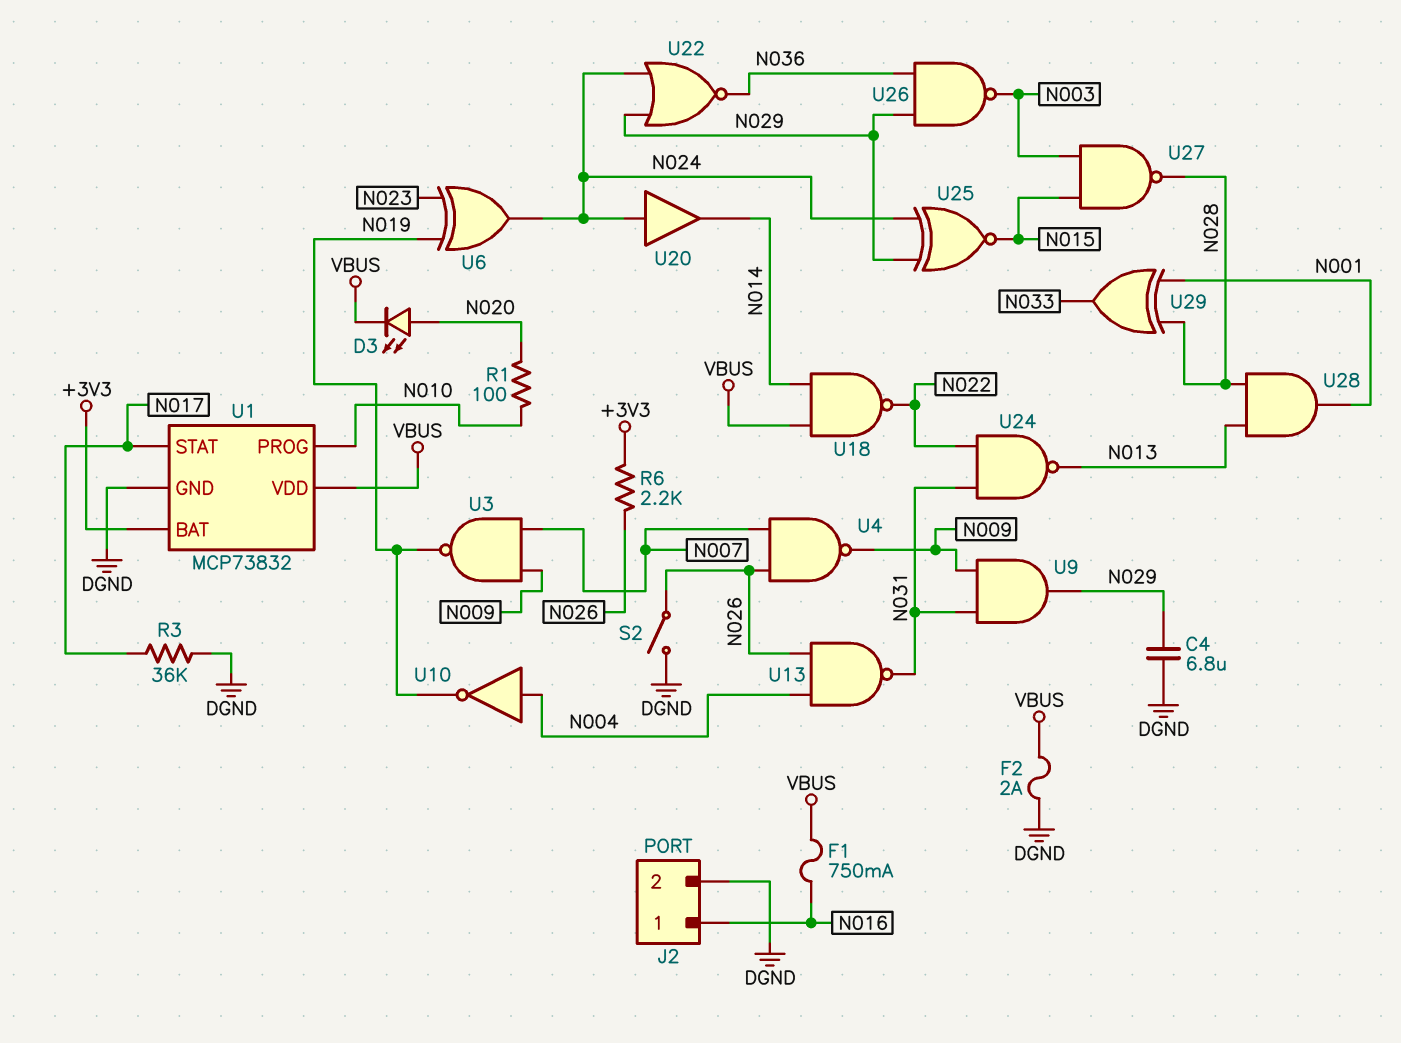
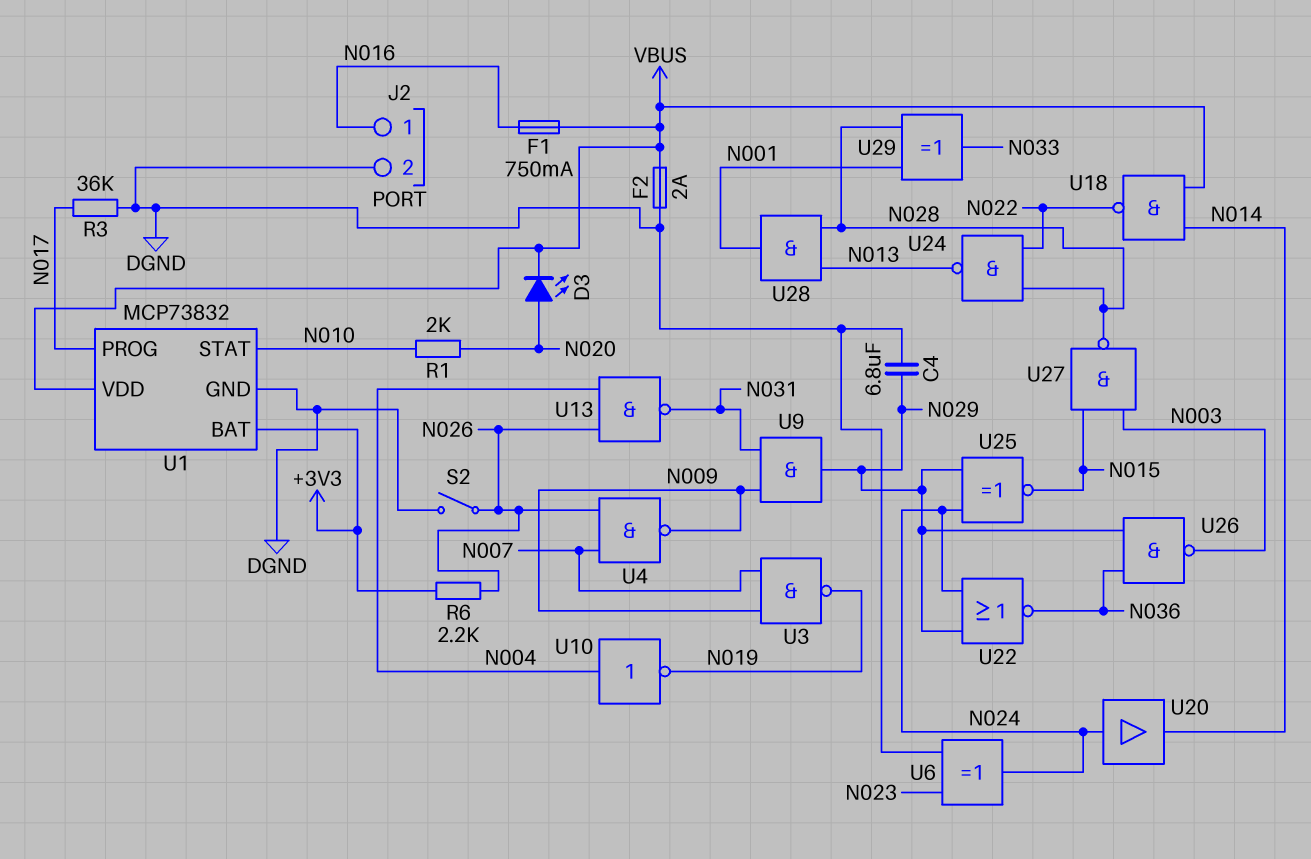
R1: 100 (N010, N020) -> 2k (N010, N020)
U1 pin PROG: N010 -> N017
U1 pin STAT: N017 -> N010
U6: XOR (in N019, in N023, out N024) -> XOR (in DGND, in N023, out N024)
U24: NAND (in N022, in N031, out N013) -> NAND (in N022, in N028, out N013)

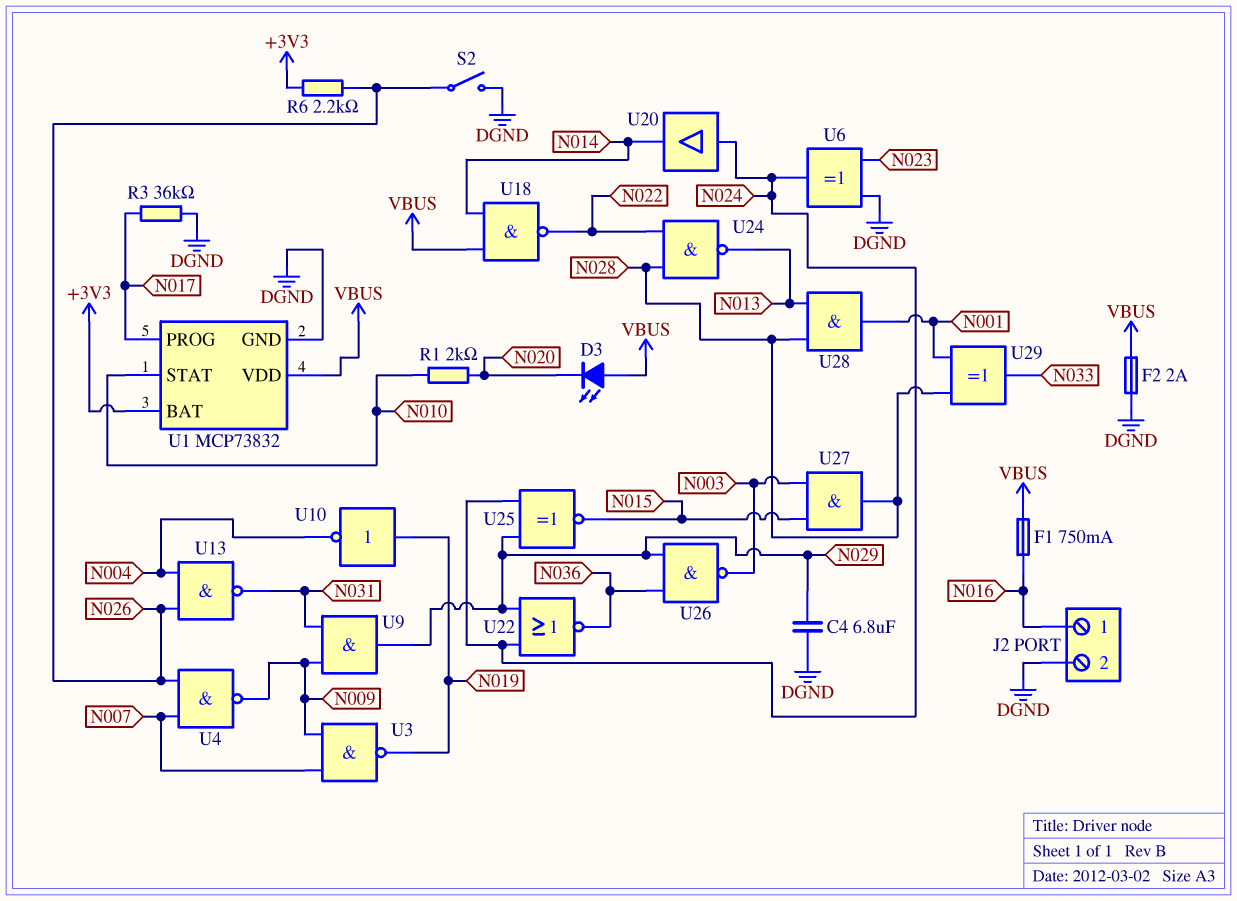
D3: LED (A N020, K VBUS) -> LED (A VBUS, K N020)
U10: NOT (in N004, out N019) -> NOT (in N019, out N004)
U27: NAND (in N003, in N015, out N028) -> AND (in N003, in N015, out N028)

